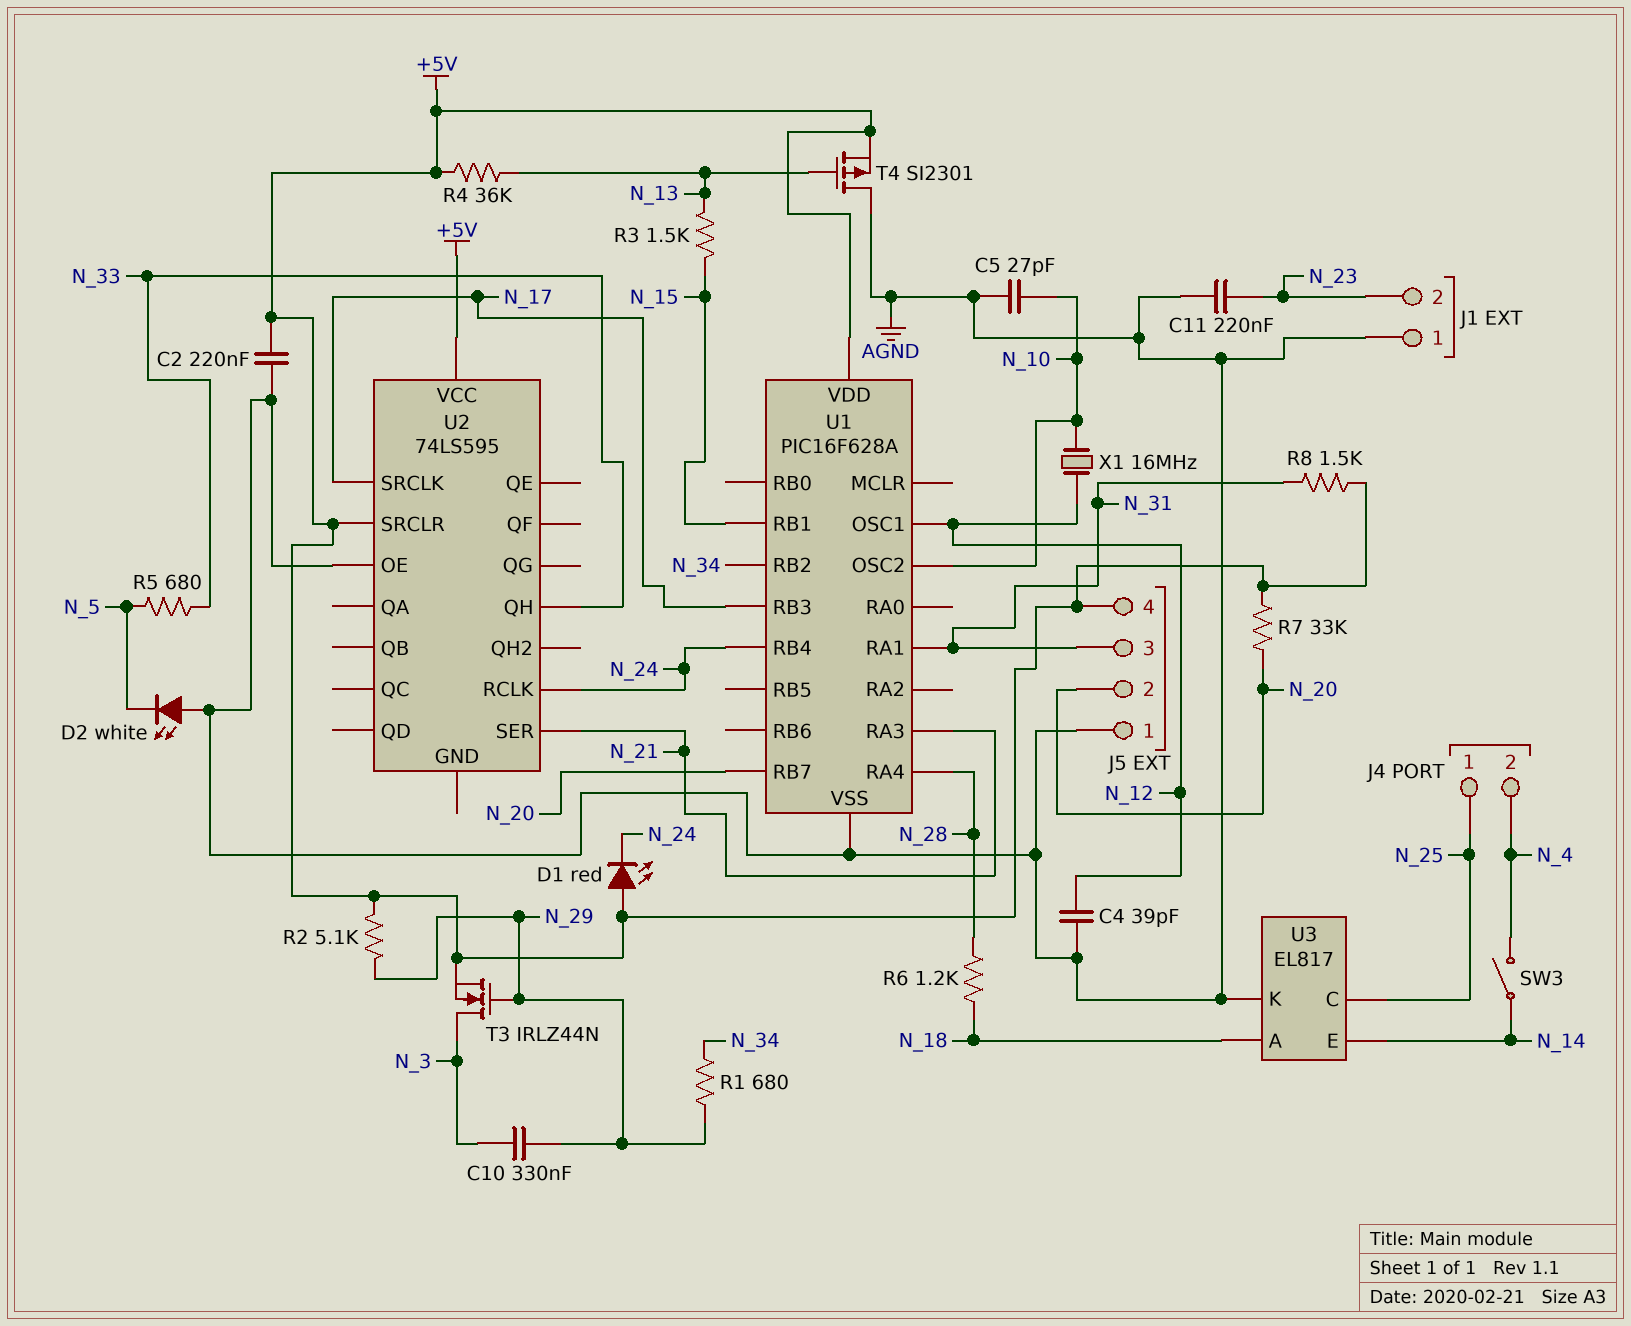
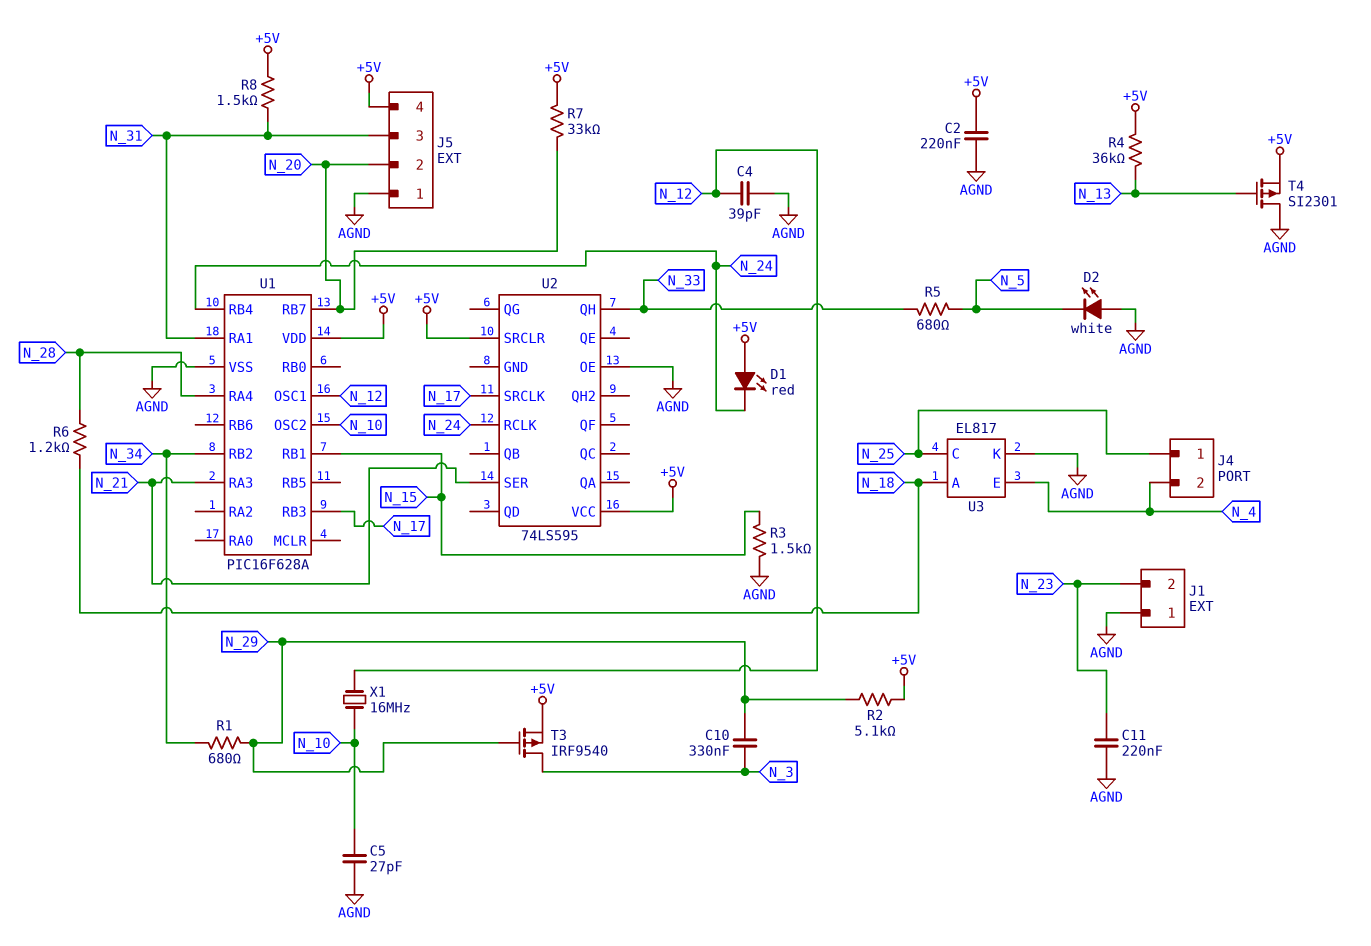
R3: 1.5k (N_13, N_15) -> 1.5k (AGND, N_15)
SW3: switch (N_4, N_14) -> none
T3: NMOS IRLZ44N (G N_29, D N_3, S +5V) -> PMOS IRF9540 (G N_29, D N_3, S +5V)
U3 pin E: N_14 -> N_4

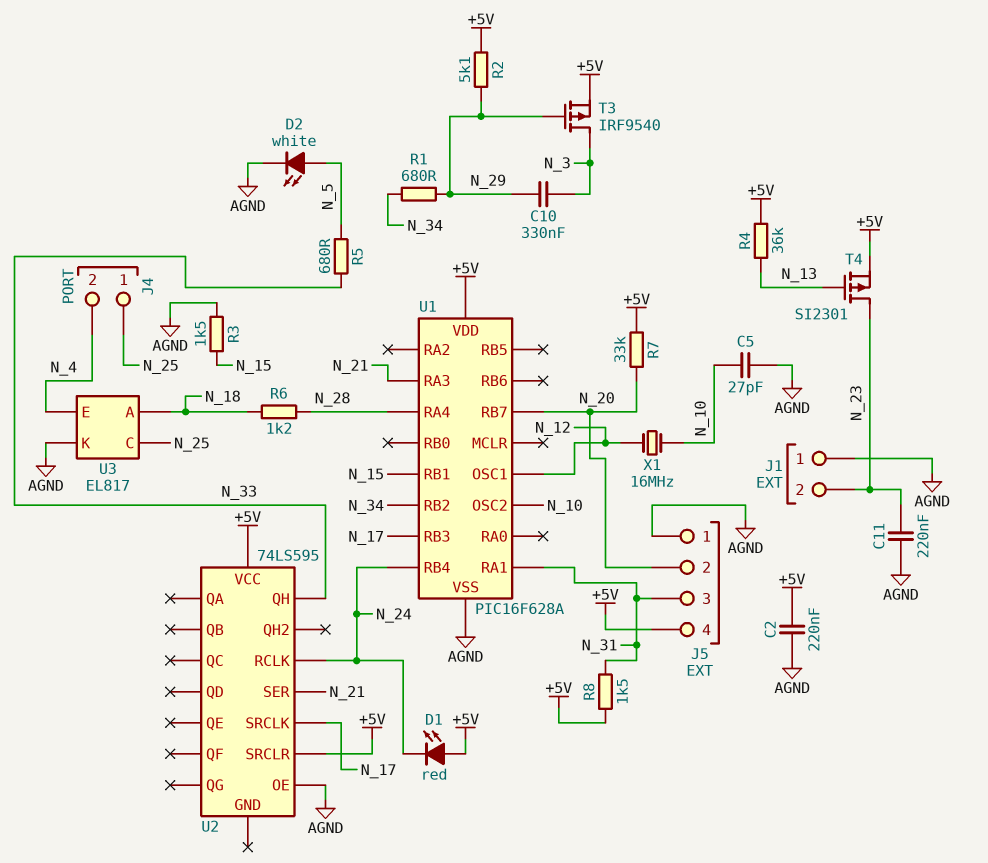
C4: 39pF (AGND, N_12) -> none
D2: LED white (A AGND, K N_5) -> LED white (A N_5, K AGND)
T4: PMOS SI2301 (G N_13, D AGND, S +5V) -> PMOS SI2301 (G N_13, D N_23, S +5V)

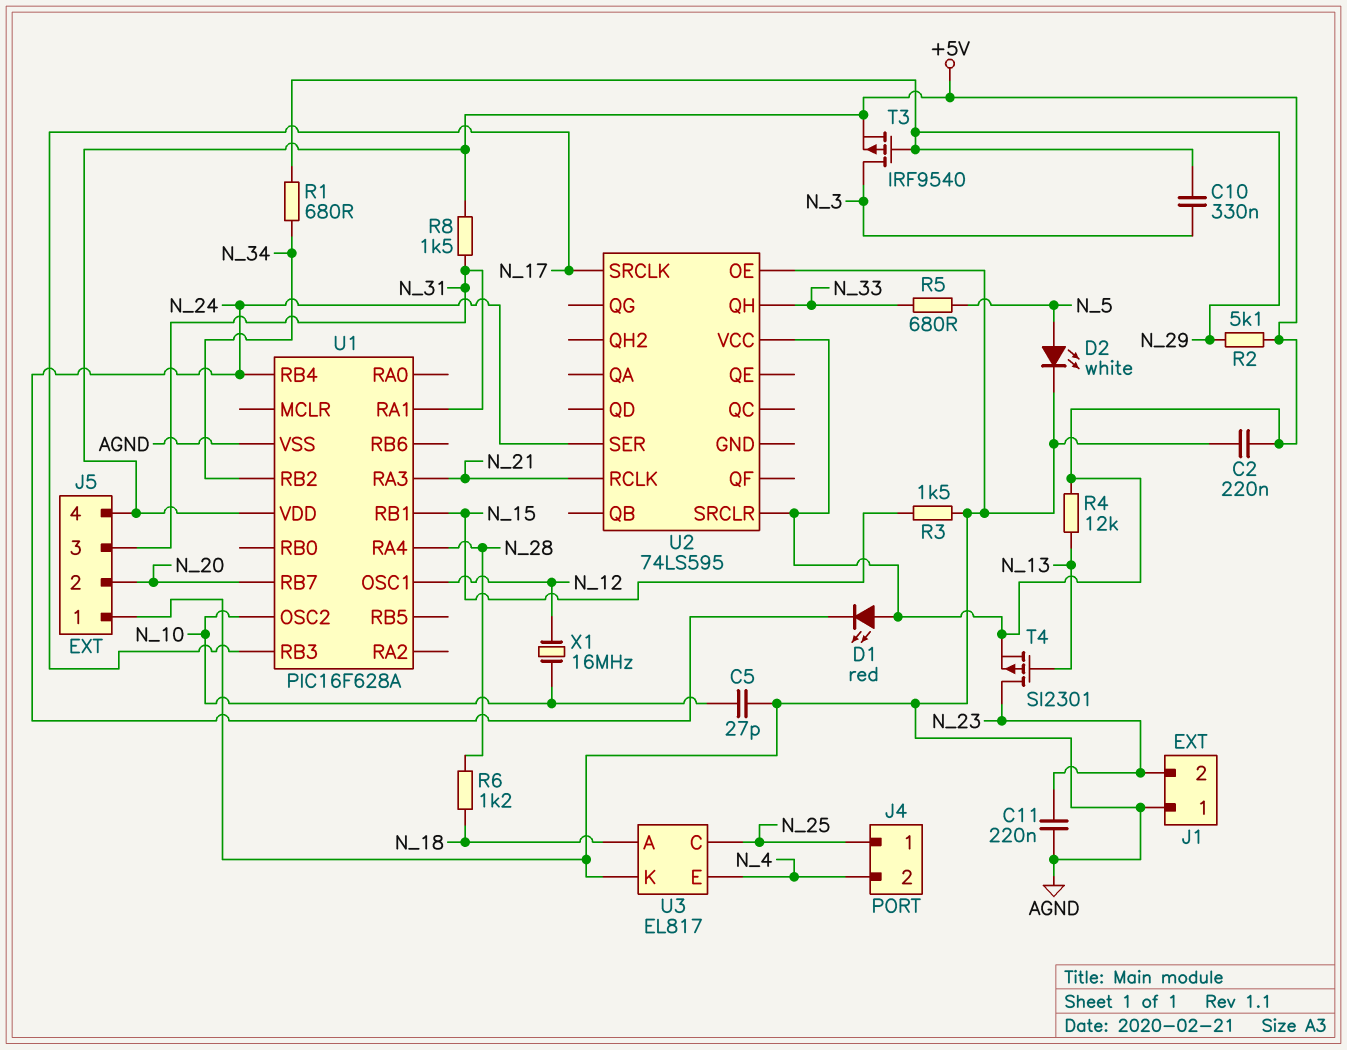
R4: 36k (+5V, N_13) -> 12k (+5V, N_13)
R7: 33k (+5V, N_20) -> none
U2 pin RCLK: N_24 -> N_21
U2 pin SER: N_21 -> N_24

